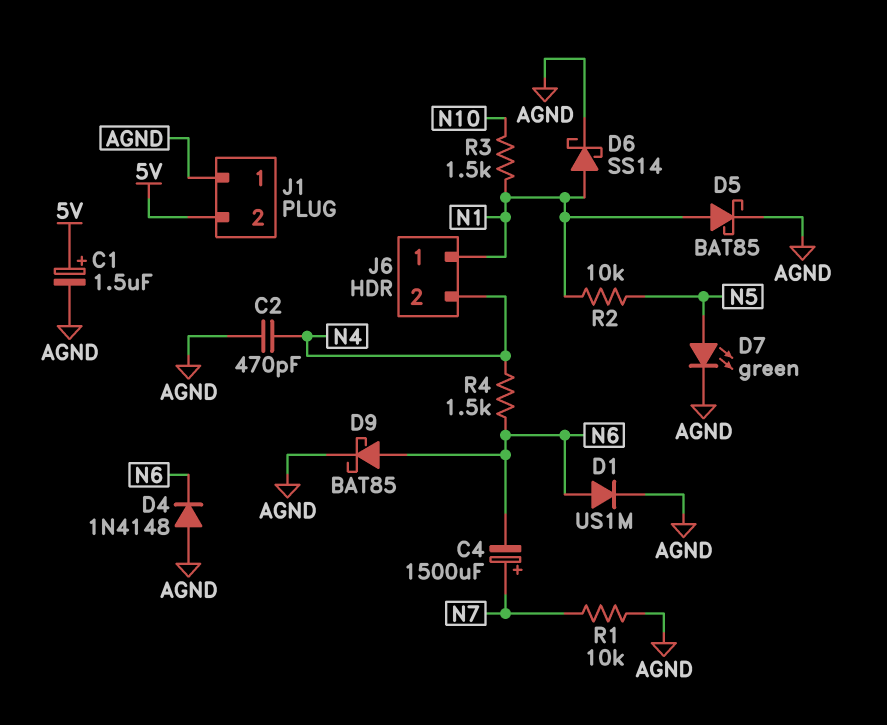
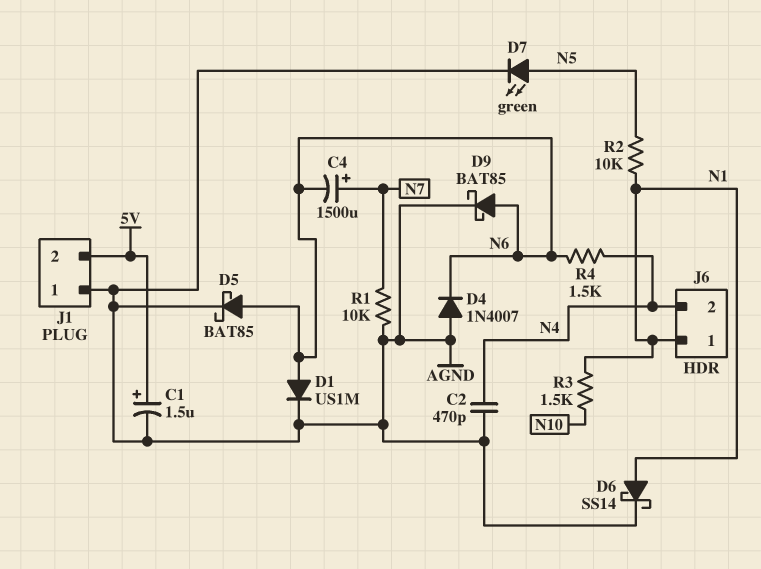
D4: diode 1N4148 (A AGND, K N6) -> diode 1N4007 (A AGND, K N6)
D5: schottky BAT85 (A N1, K AGND) -> schottky BAT85 (A N6, K AGND)

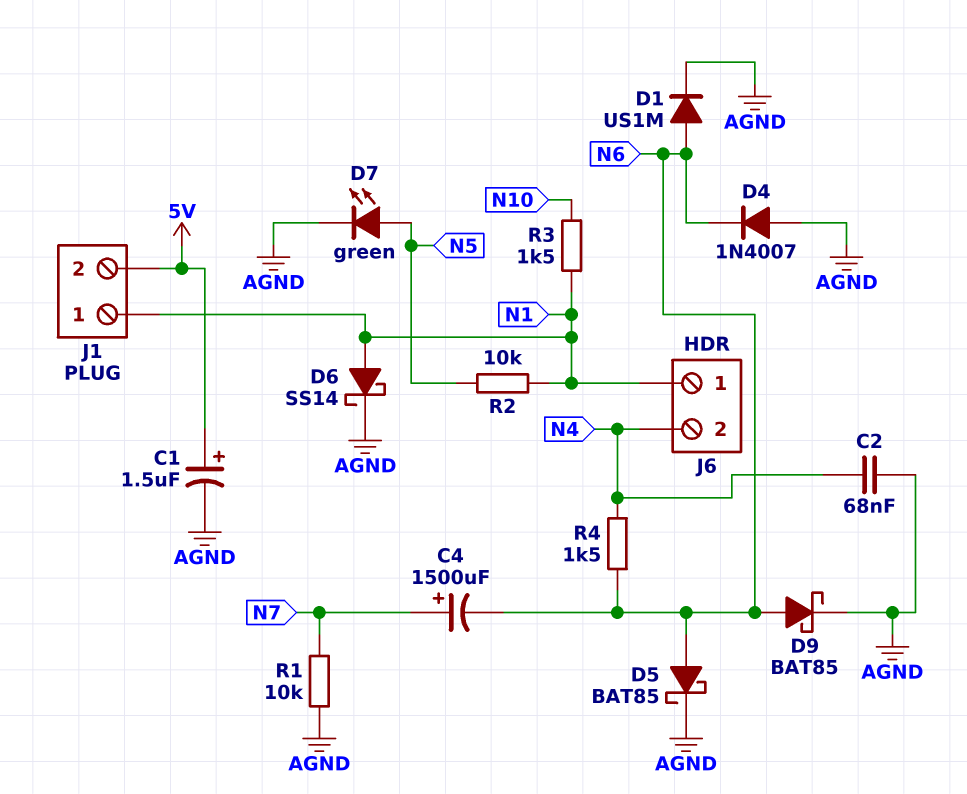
C2: 470pF (AGND, N4) -> 68nF (AGND, N4)
J1 pin 1: AGND -> N1

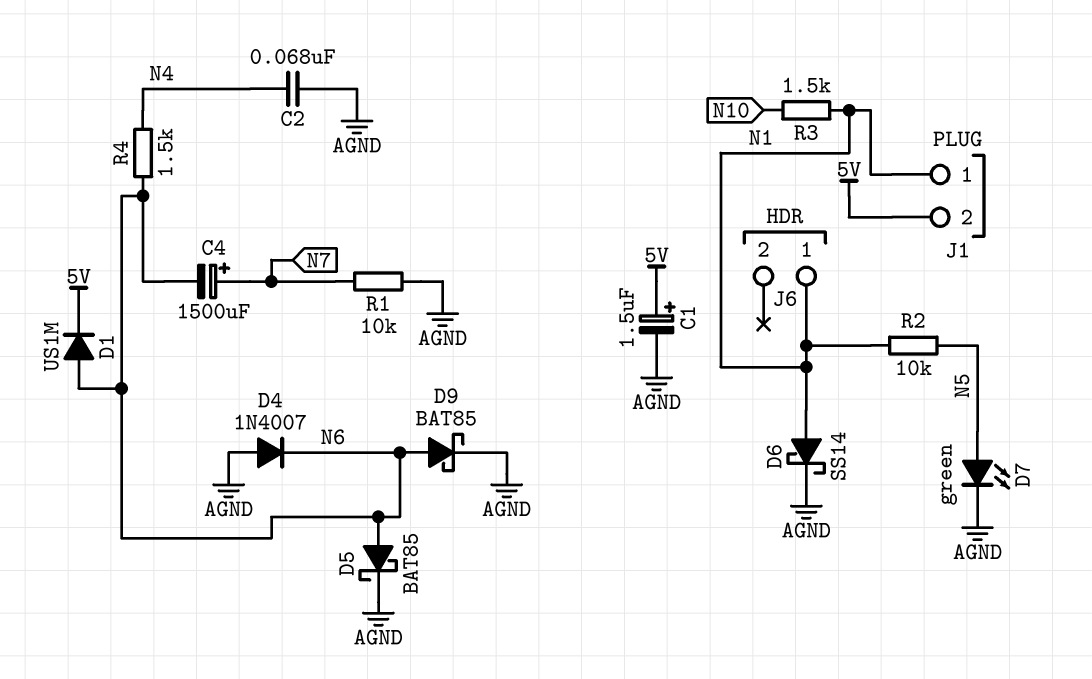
D1: diode US1M (A N6, K AGND) -> diode US1M (A N6, K 5V)
J6 pin 2: N4 -> none

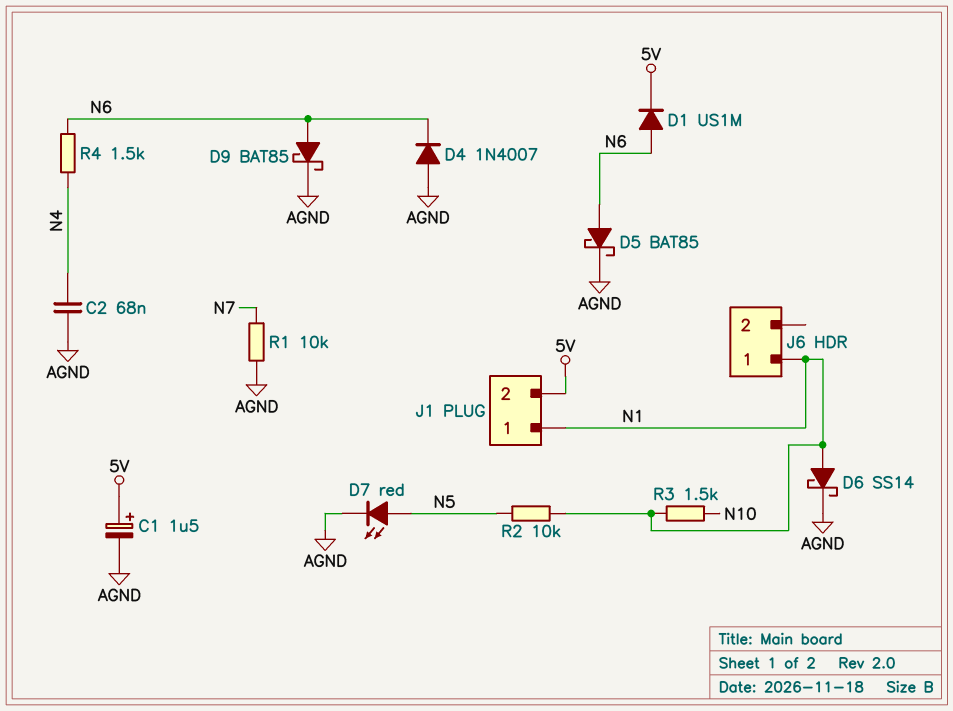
C4: 1500uF (plus N7, minus N6) -> none
D7: LED green (A N5, K AGND) -> LED red (A N5, K AGND)

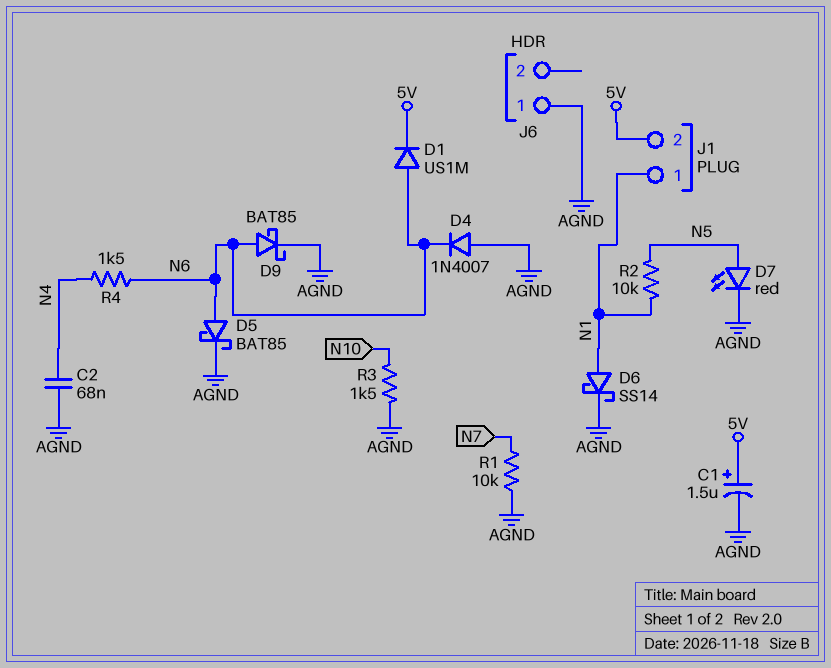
J6 pin 1: N1 -> AGND
R3: 1.5k (N1, N10) -> 1.5k (AGND, N10)

